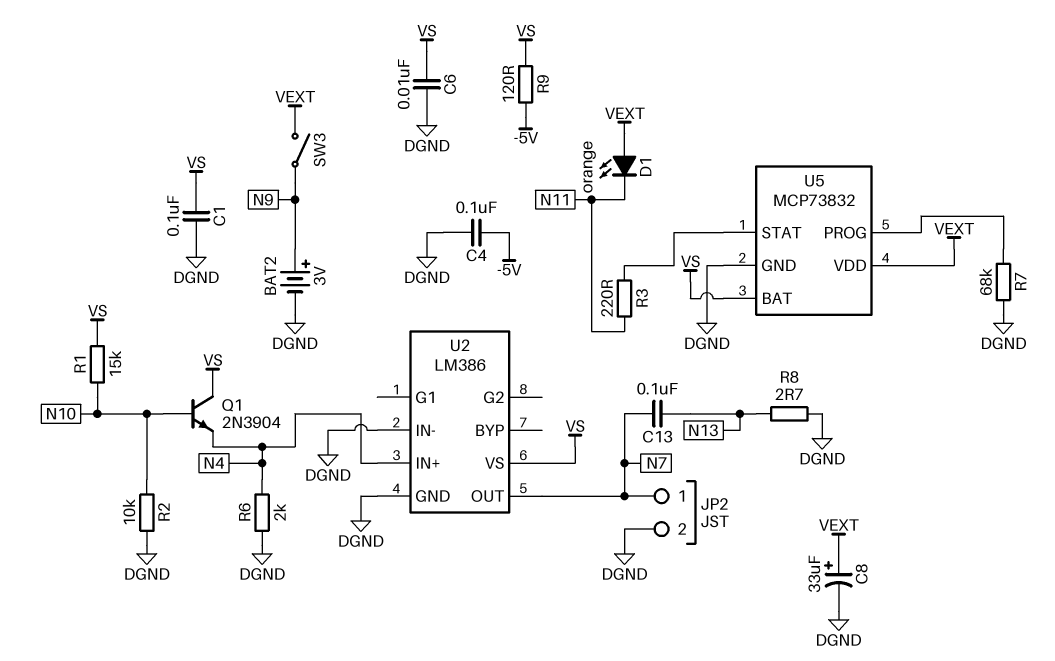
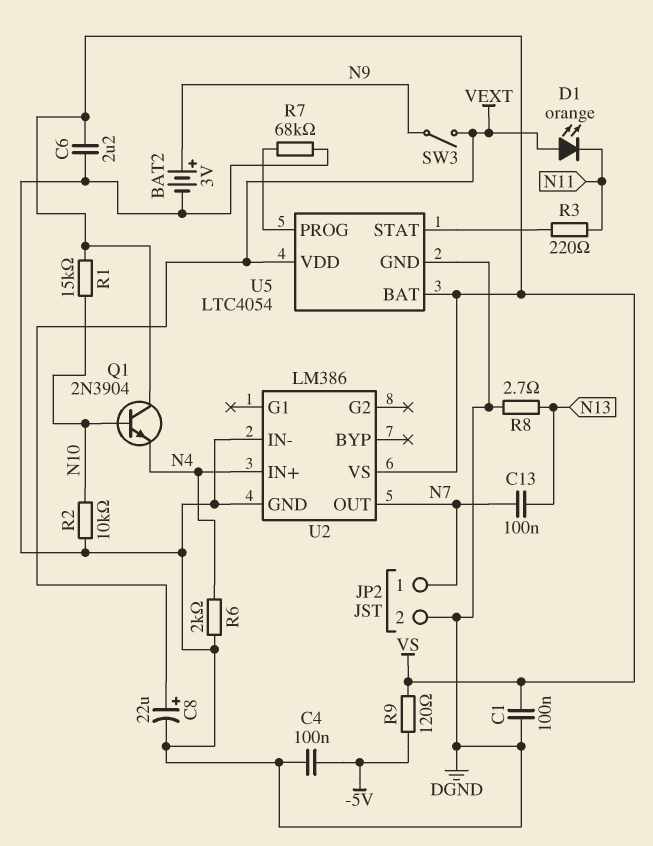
C6: 10nF (DGND, VS) -> 2.2uF (DGND, VS)
C8: 33uF (plus VEXT, minus DGND) -> 22uF (plus VEXT, minus DGND)
U5: MCP73832 -> LTC4054

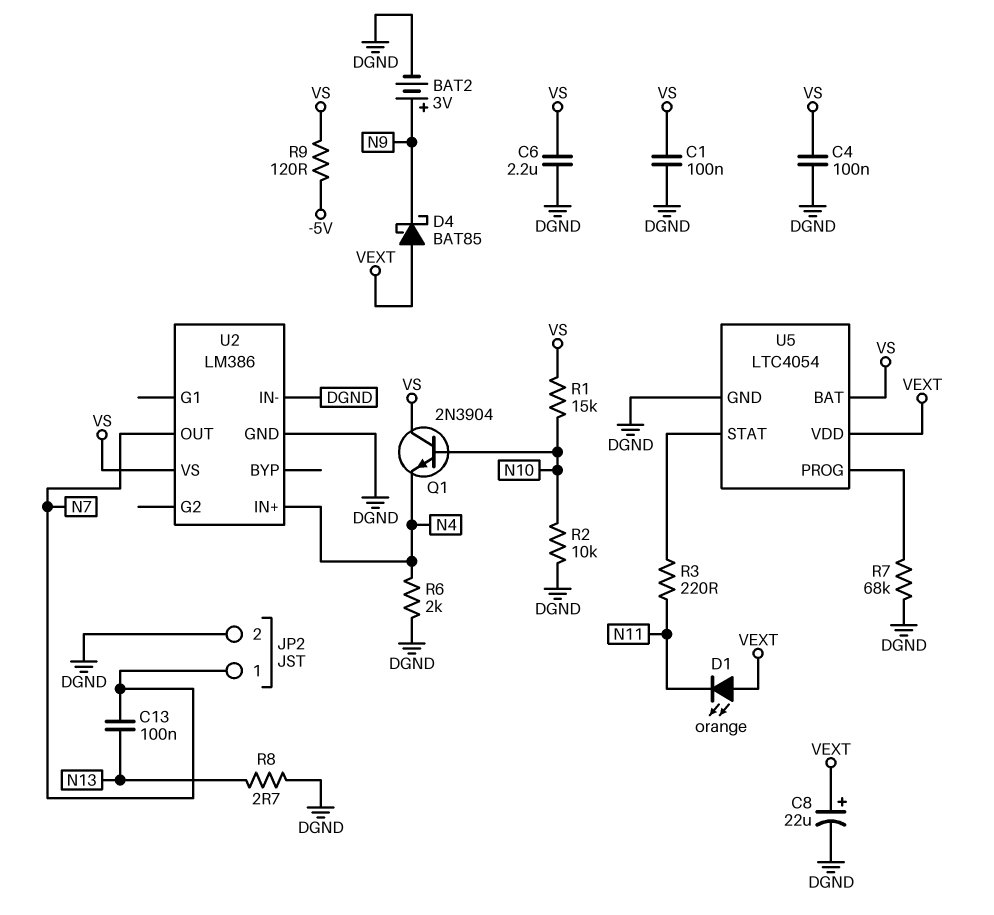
C4: 100nF (-5V, DGND) -> 100nF (DGND, VS)
D4: none -> schottky BAT85 (A VEXT, K N9)
SW3: switch (N9, VEXT) -> none

